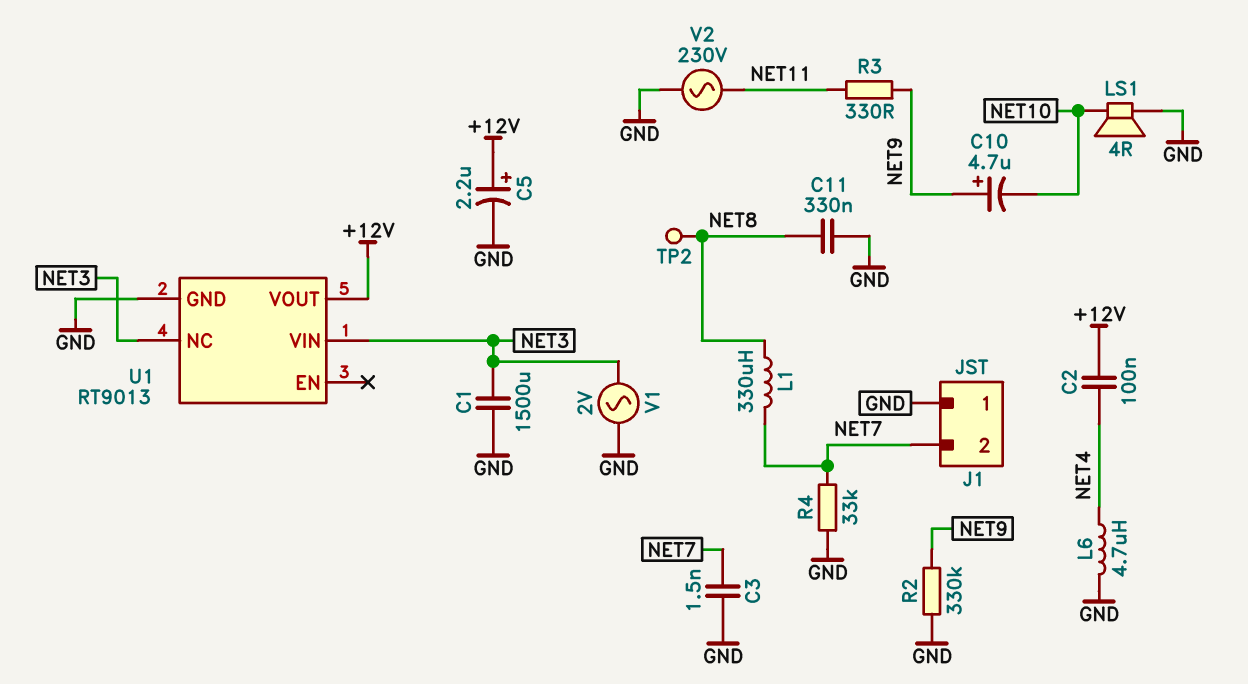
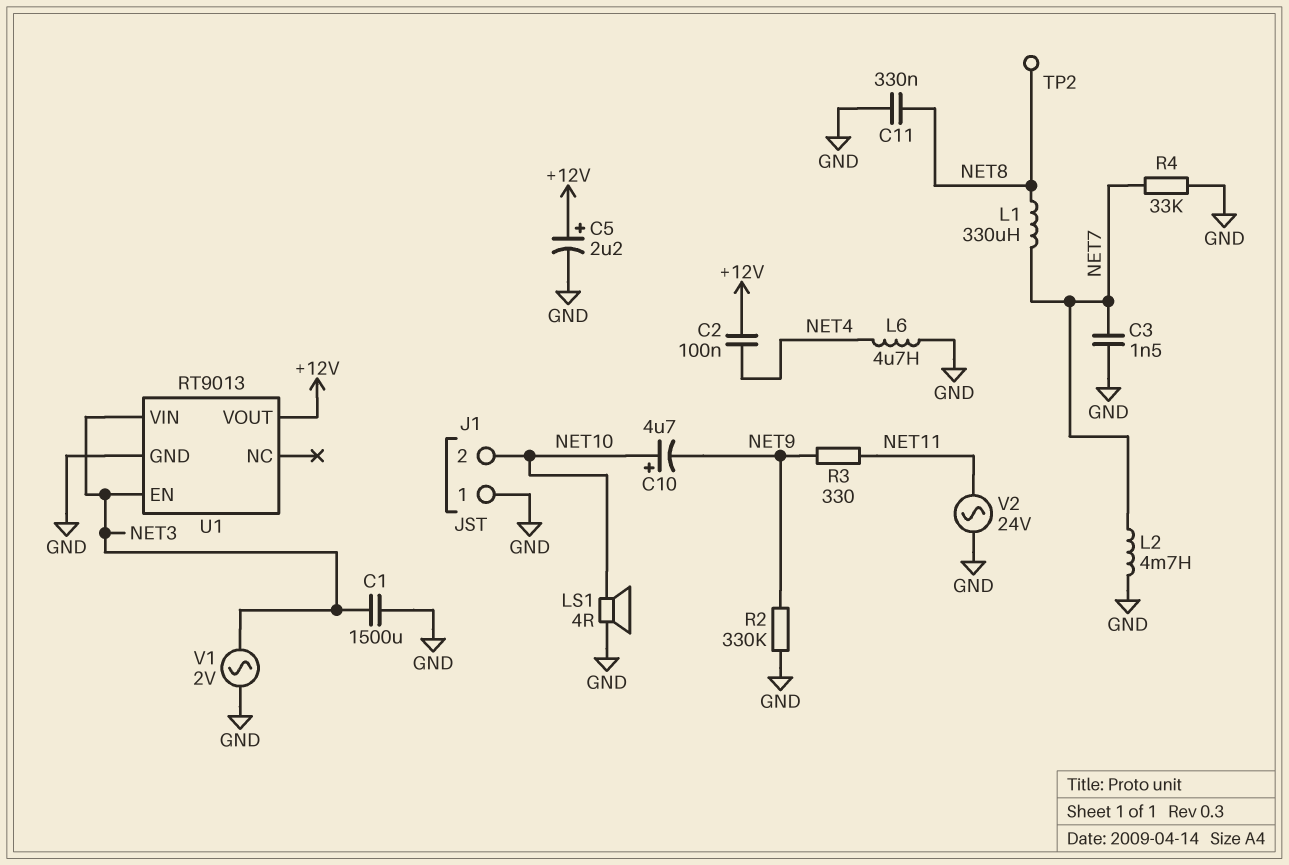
C10: 4.7uF (plus NET9, minus NET10) -> 4.7uF (plus NET10, minus NET9)
J1 pin 2: NET7 -> NET10
L2: none -> 4.7mH (GND, NET7)
U1 pin EN: none -> NET3
U1 pin NC: NET3 -> none
V2: AC 230V (GND, NET11) -> AC 24V (GND, NET11)

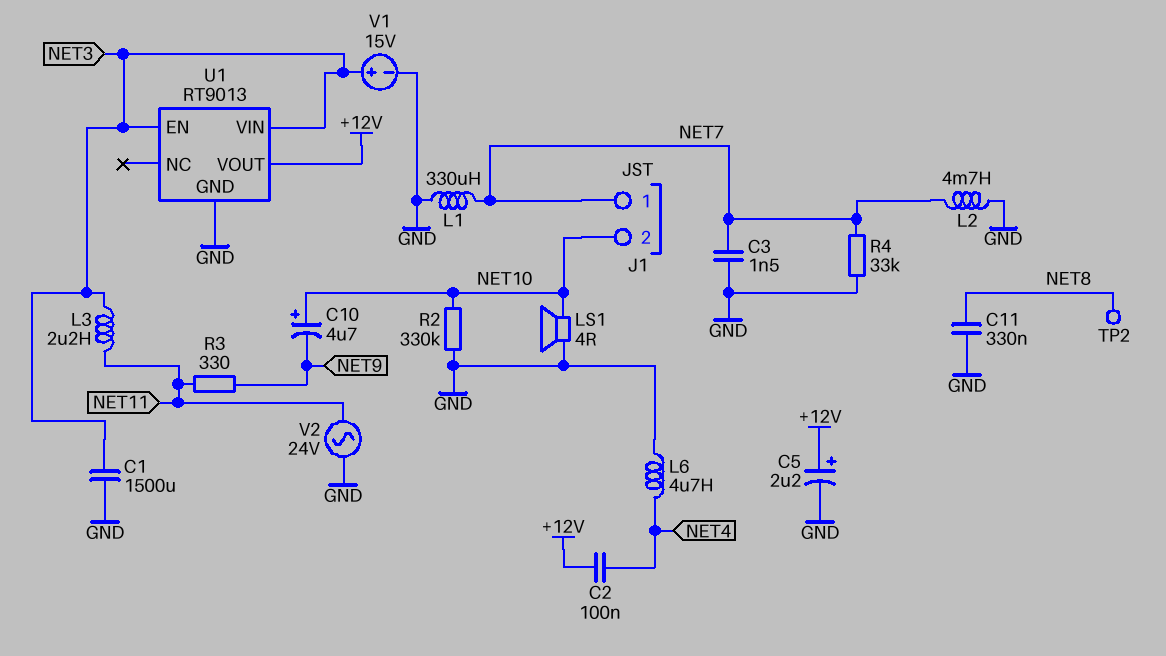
J1 pin 1: GND -> NET7
L1: 330uH (NET7, NET8) -> 330uH (GND, NET7)
L3: none -> 2.2uH (NET3, NET11)
R2: 330k (GND, NET9) -> 330k (GND, NET10)
V1: AC 2V (GND, NET3) -> 15V (plus NET3, minus GND)

